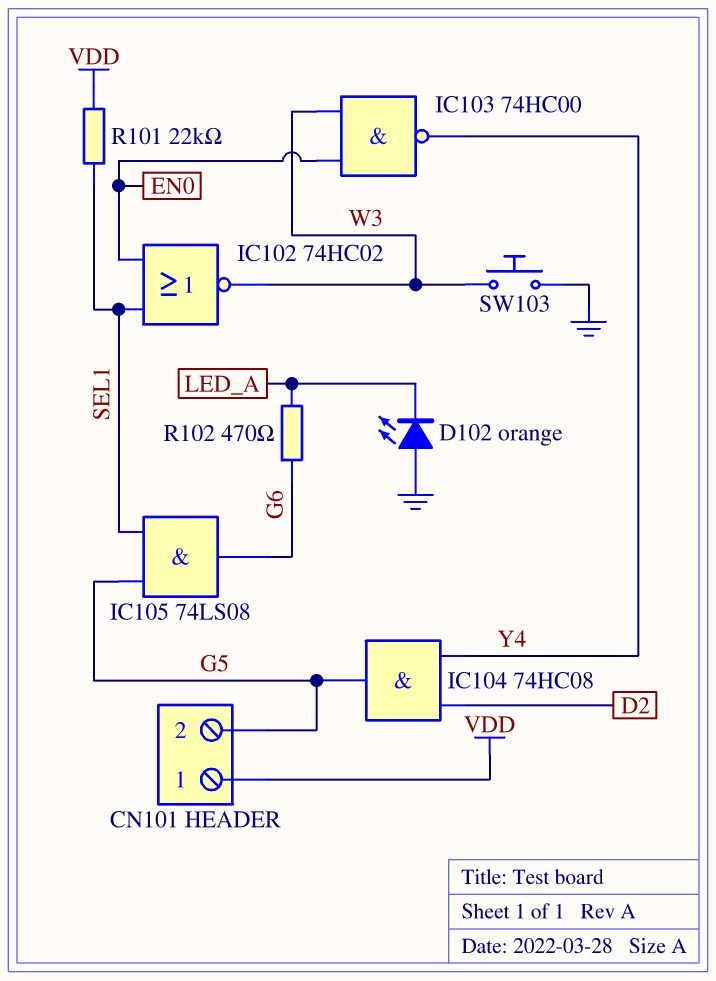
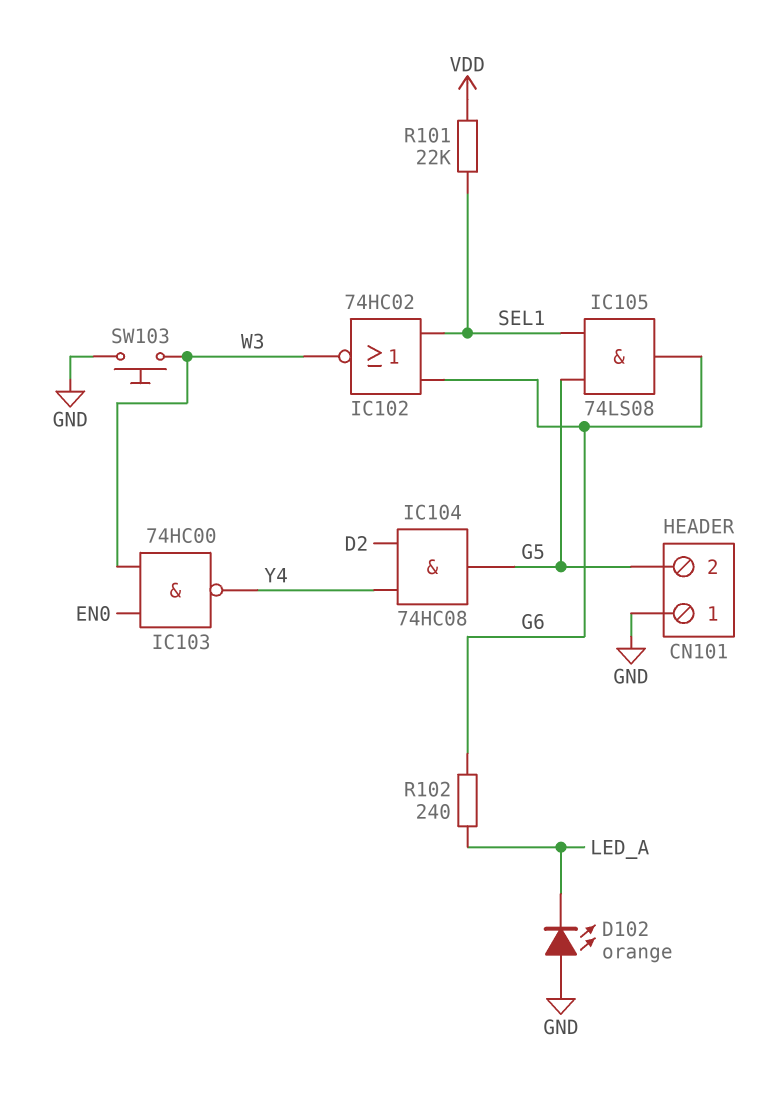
CN101 pin 1: VDD -> GND
IC102: NOR 74HC02 (in EN0, in SEL1, out W3) -> NOR 74HC02 (in G6, in SEL1, out W3)
R102: 470 (G6, LED_A) -> 240 (G6, LED_A)

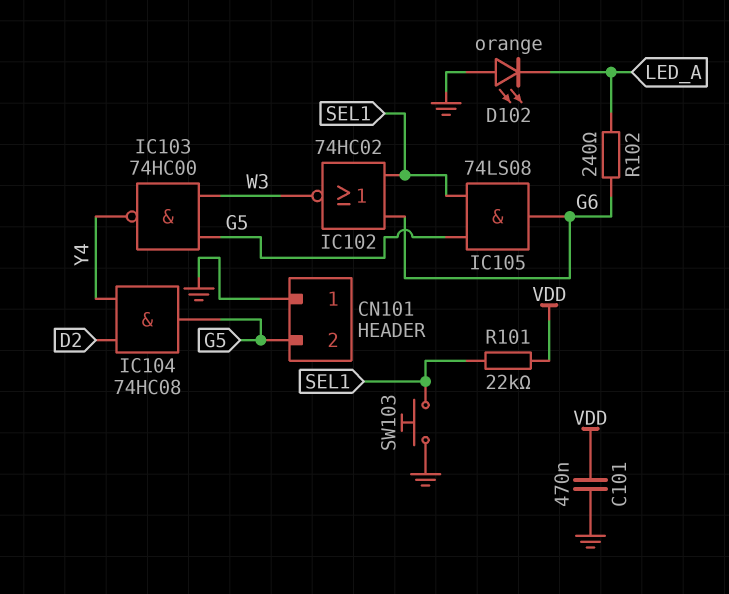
C101: none -> 470nF (GND, VDD)
IC103: NAND 74HC00 (in EN0, in W3, out Y4) -> NAND 74HC00 (in G5, in W3, out Y4)
SW103: button (GND, W3) -> button (GND, SEL1)

